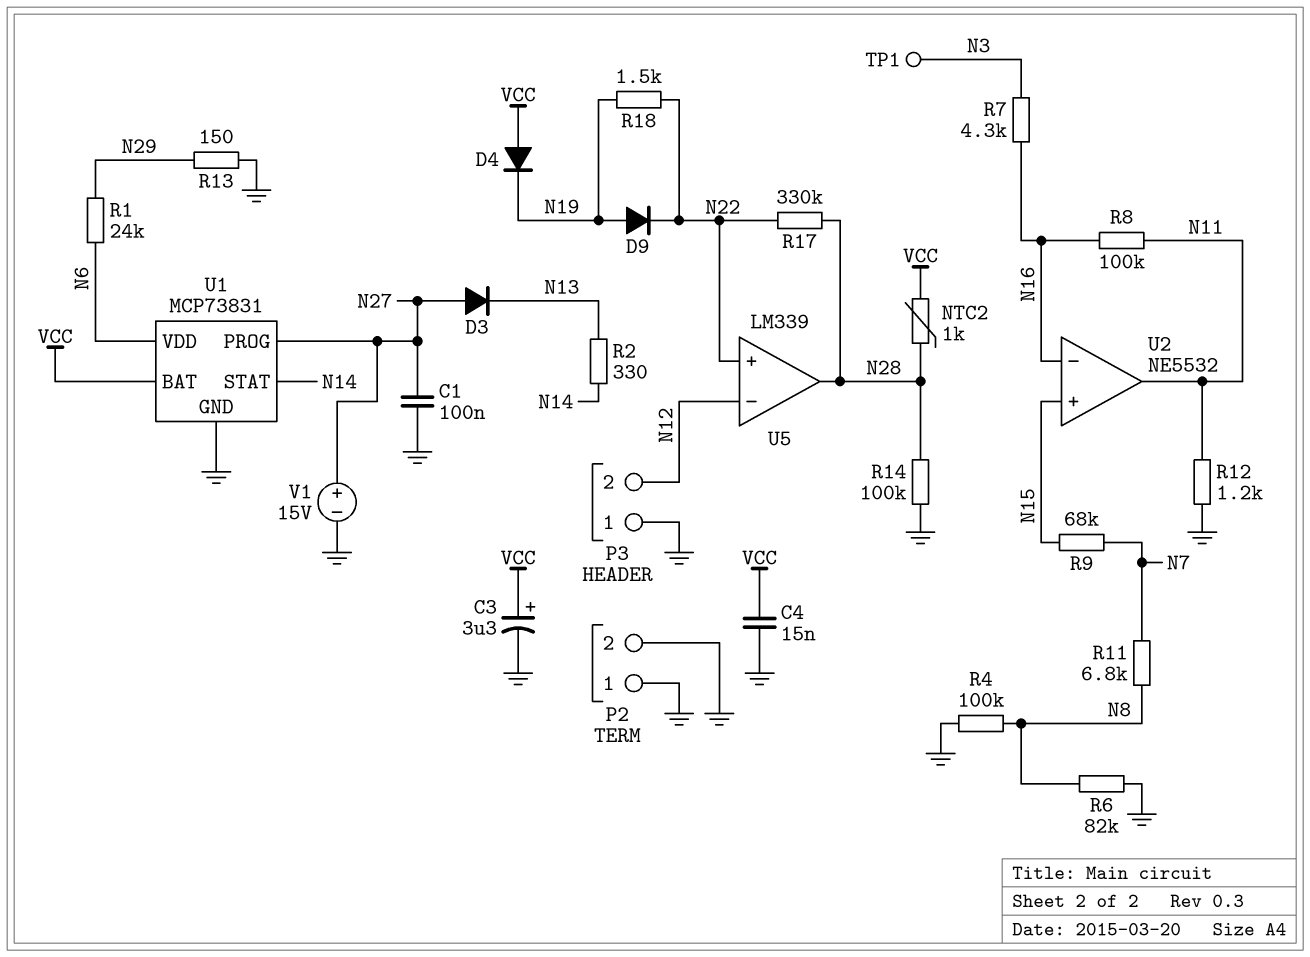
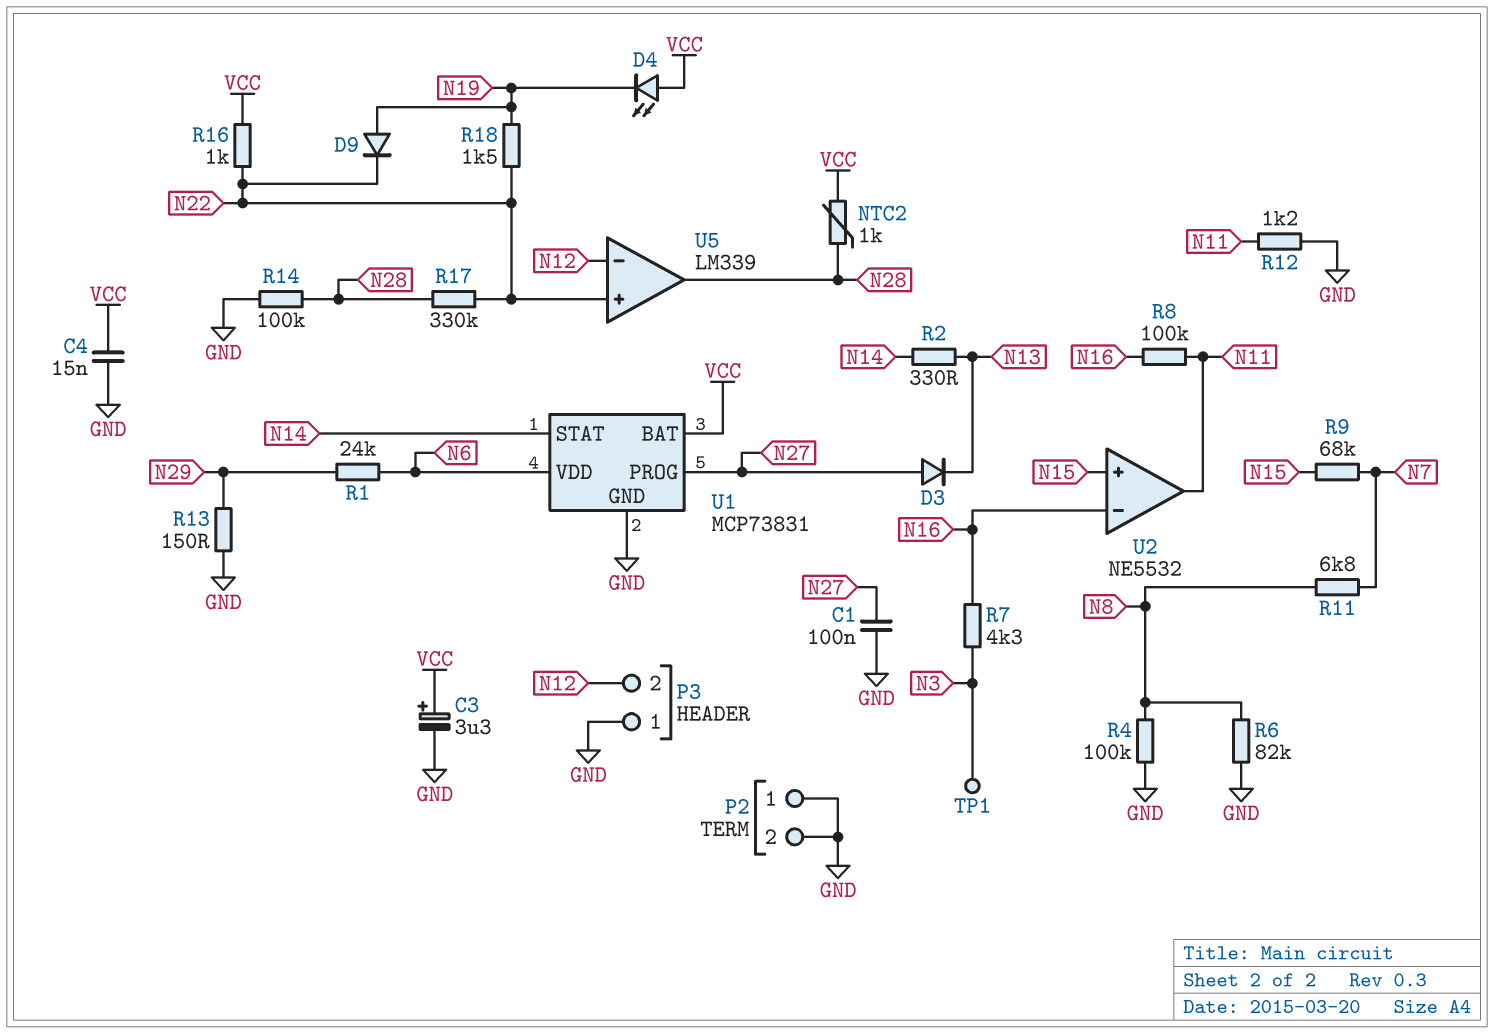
D4: diode (A VCC, K N19) -> LED (A VCC, K N19)
R16: none -> 1k (N22, VCC)
V1: 15V (plus N27, minus GND) -> none

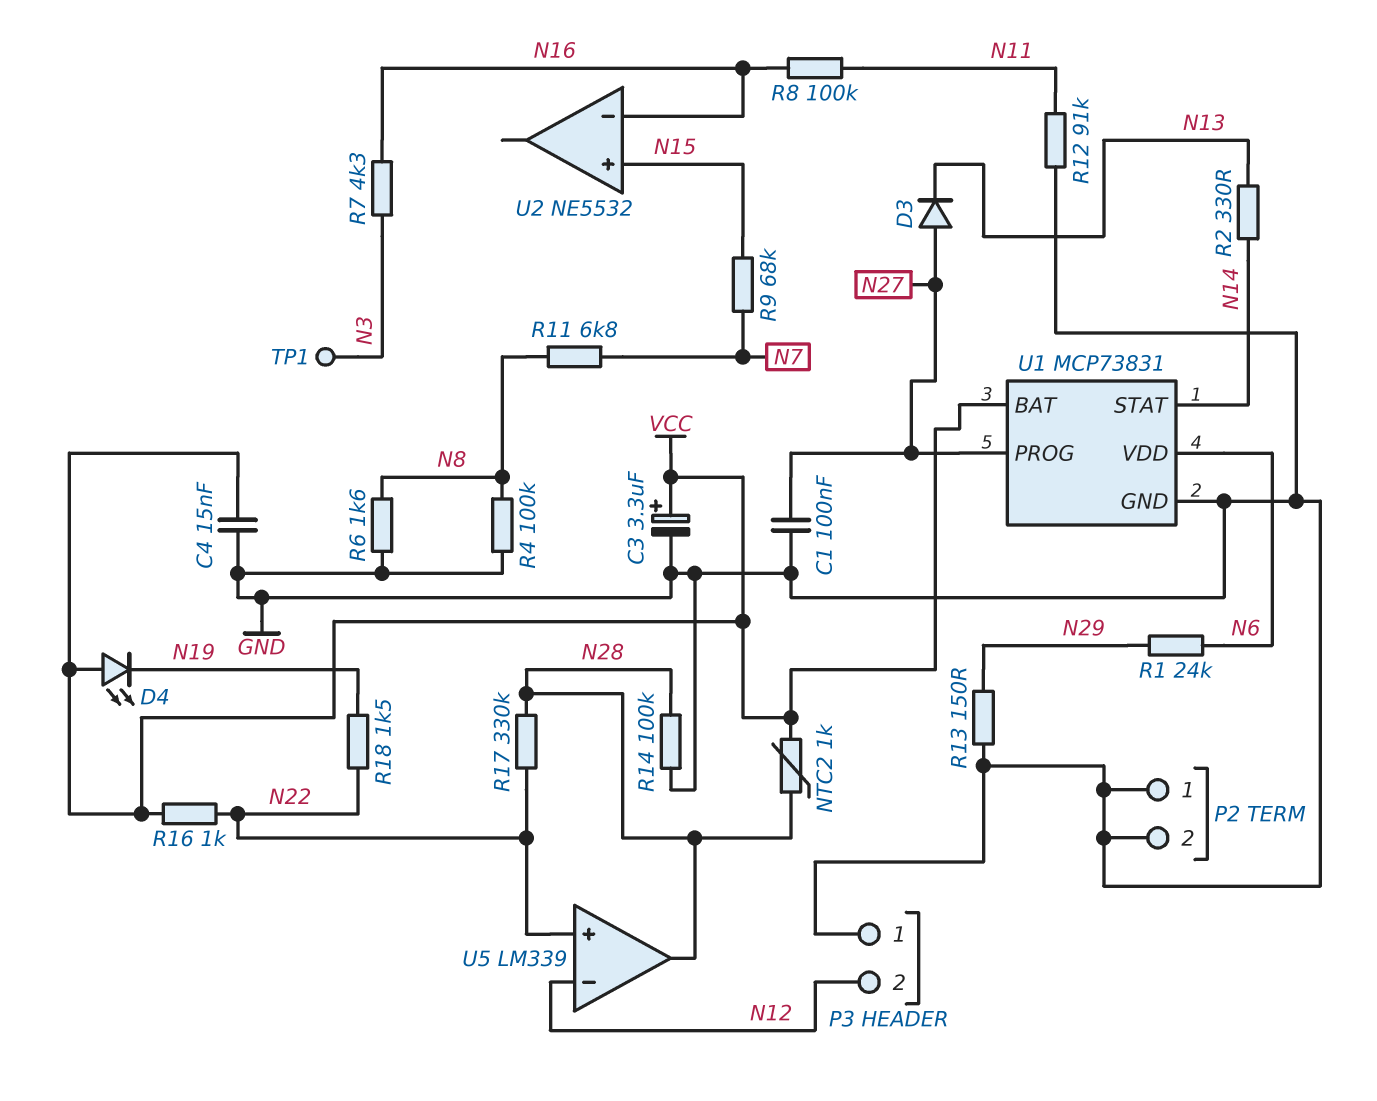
D9: diode (A N19, K N22) -> none
R6: 82k (GND, N8) -> 1.6k (GND, N8)
R12: 1.2k (GND, N11) -> 91k (GND, N11)
U2 pin out: N11 -> none

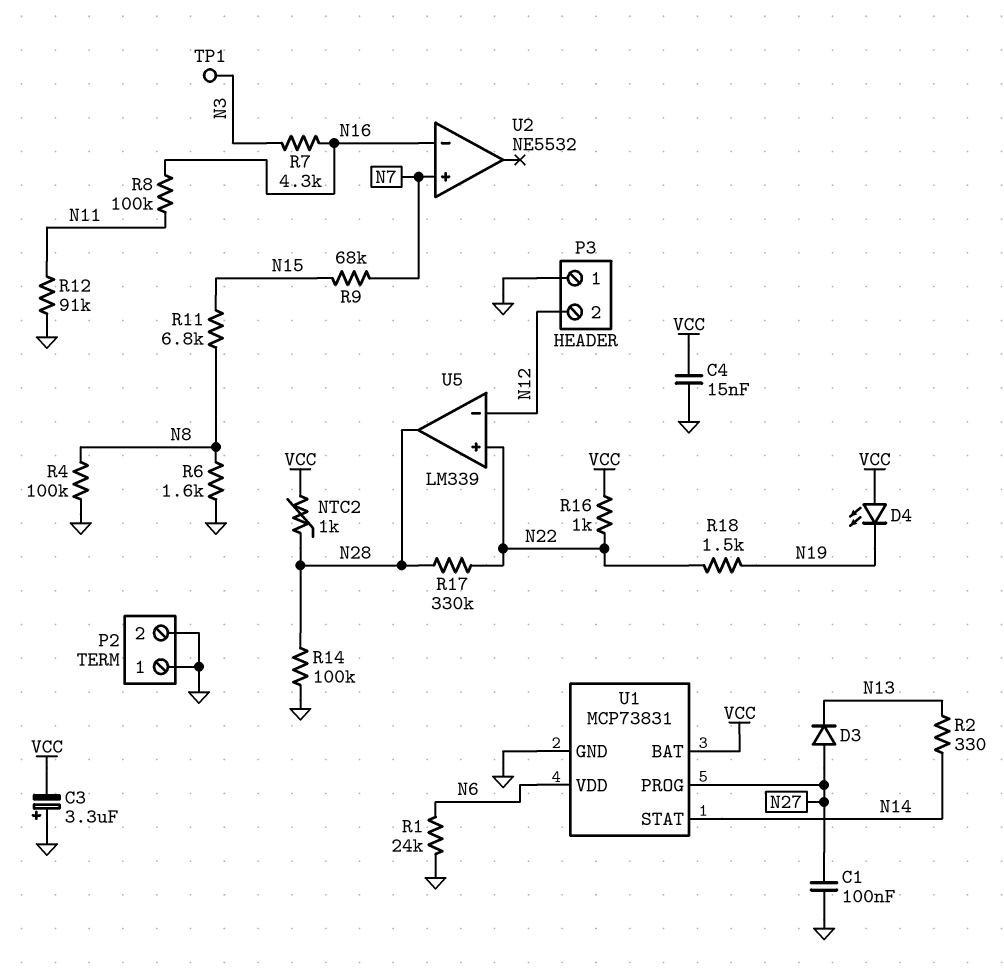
C3: 3.3uF (plus VCC, minus GND) -> 3.3uF (plus GND, minus VCC)
R1: 24k (N6, N29) -> 24k (GND, N6)
R11: 6.8k (N7, N8) -> 6.8k (N8, N15)
R13: 150 (GND, N29) -> none
U2 pin in+: N15 -> N7

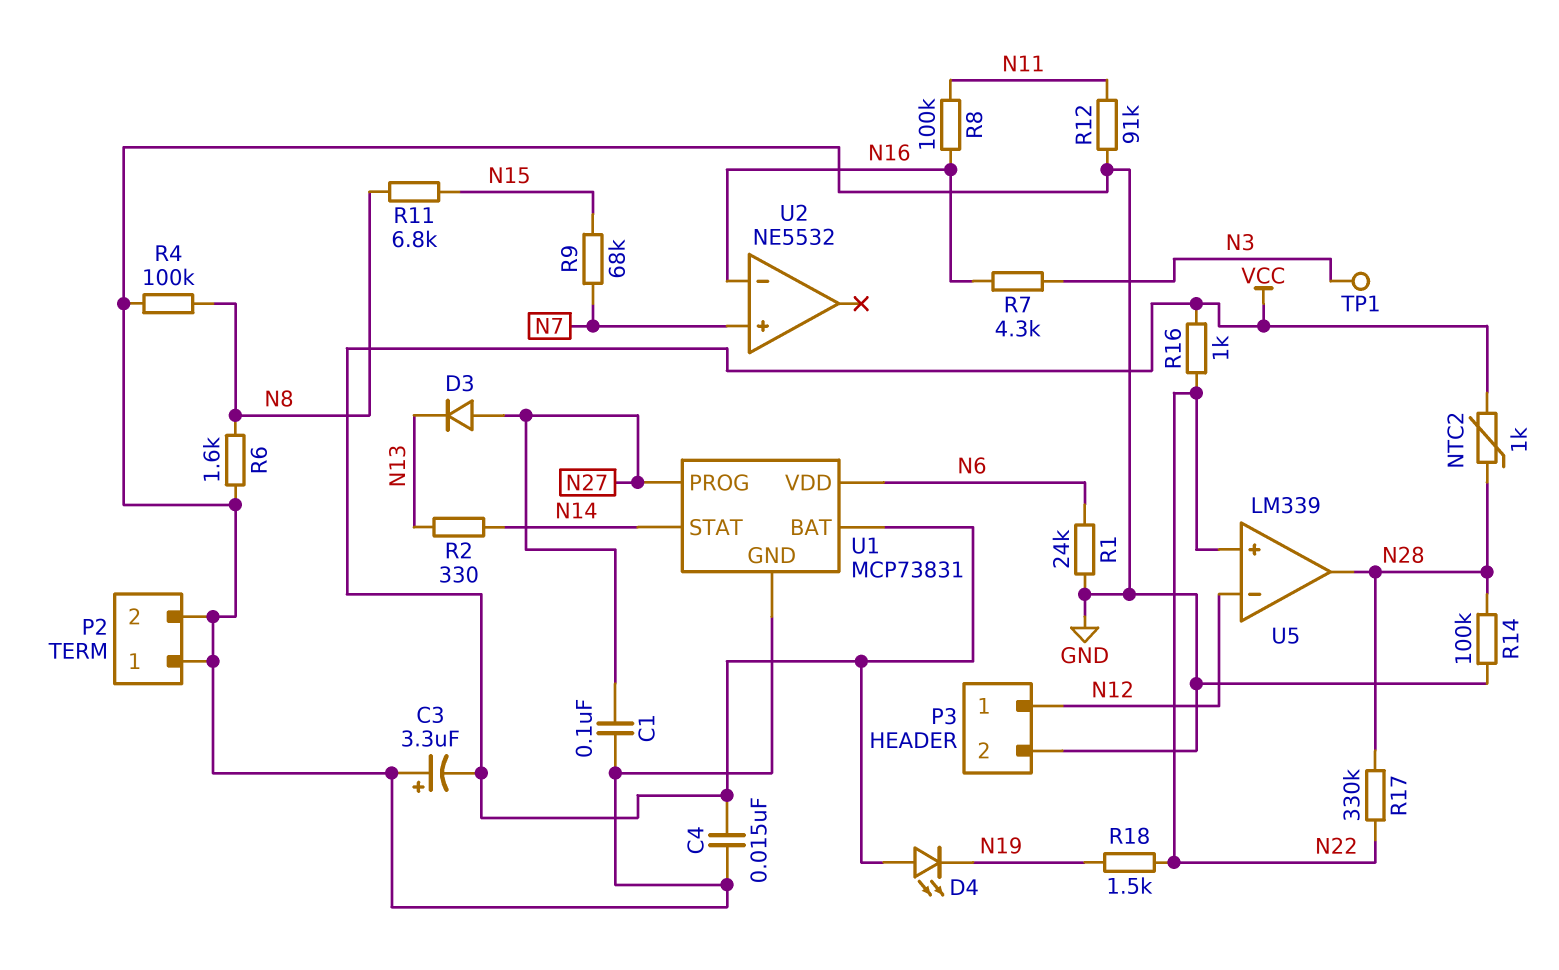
P3 pin 1: GND -> N12
P3 pin 2: N12 -> GND

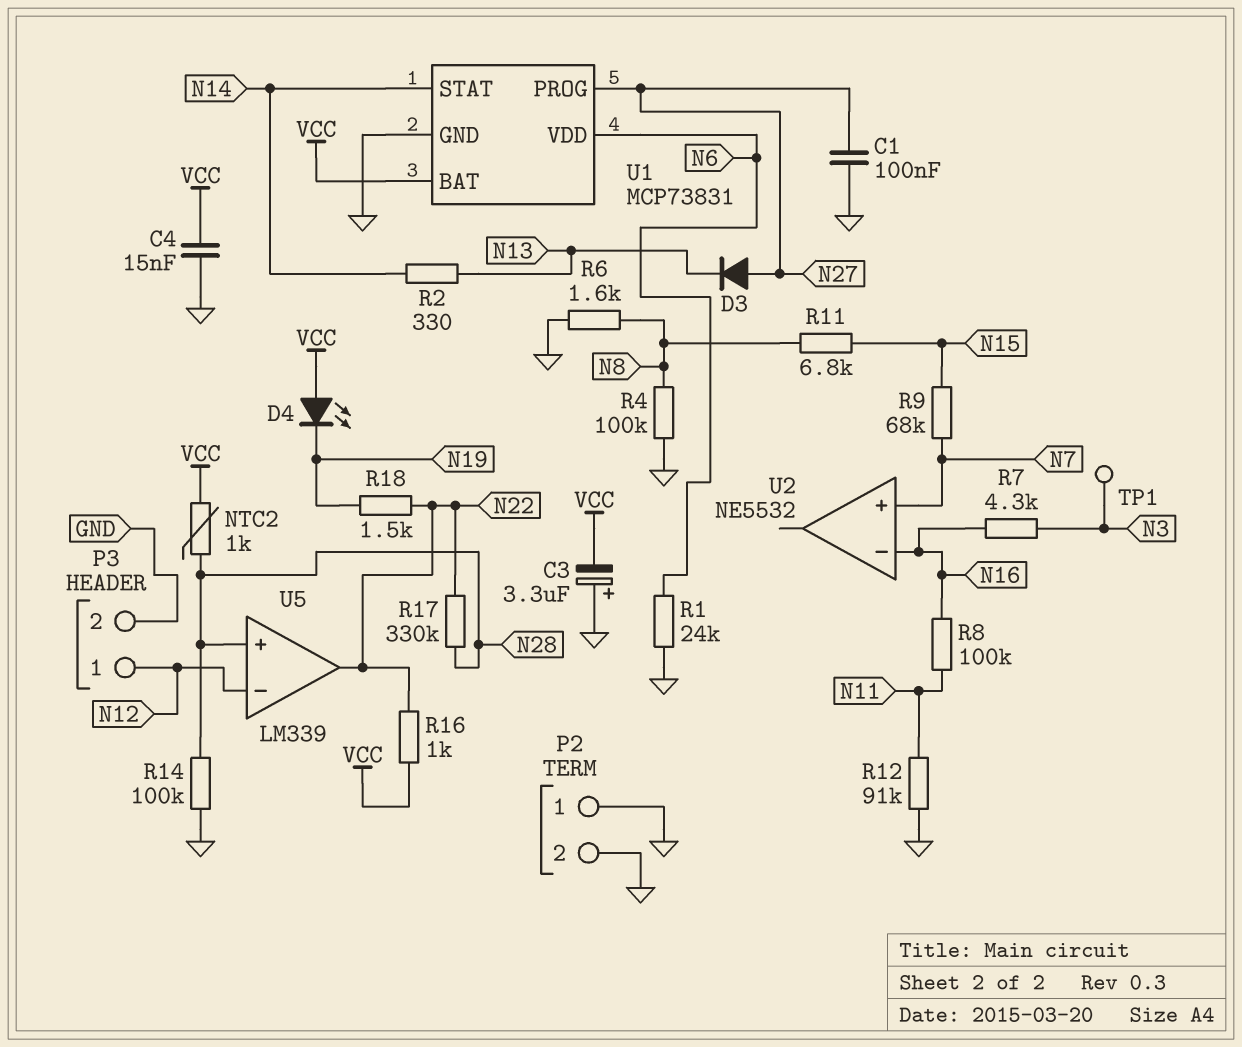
U5 pin in+: N22 -> N28
U5 pin out: N28 -> N22

